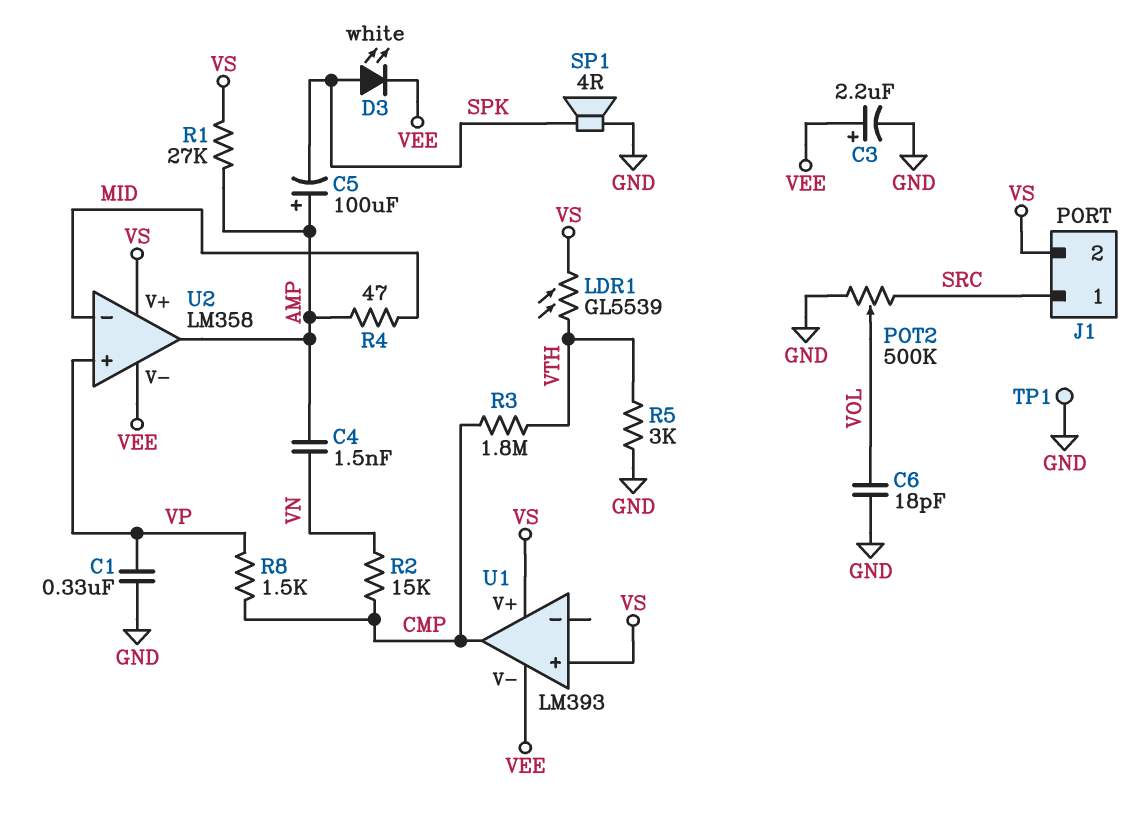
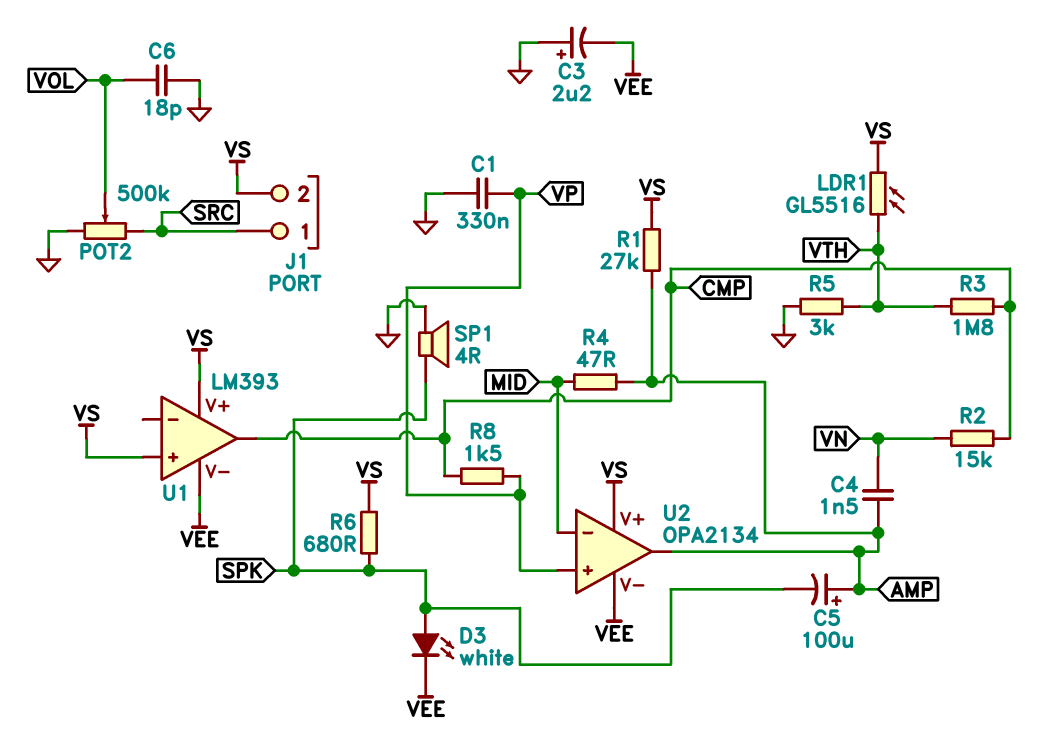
C3: 2.2uF (plus VEE, minus GND) -> 2.2uF (plus GND, minus VEE)
LDR1: GL5539 (VS, VTH) -> GL5516 (VS, VTH)
R6: none -> 680 (SPK, VS)
TP1: test point (GND) -> none
U2: LM358 -> OPA2134

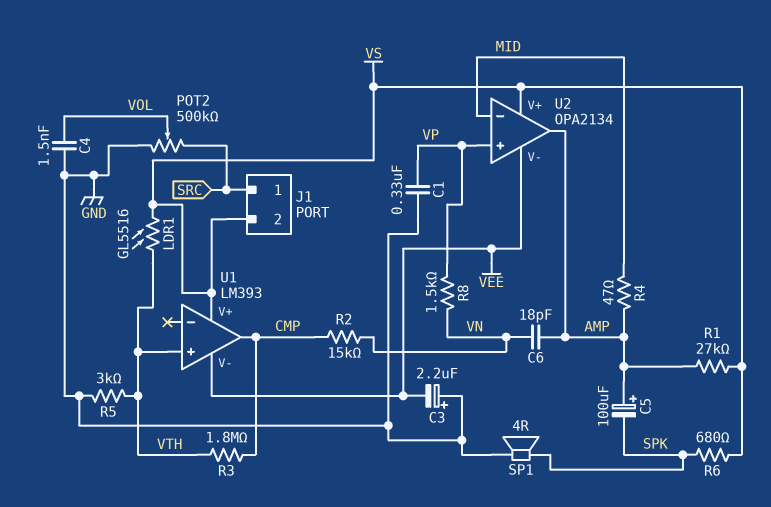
C4: 1.5nF (AMP, VN) -> 1.5nF (GND, VOL)
C6: 18pF (GND, VOL) -> 18pF (AMP, VN)
D3: LED white (A SPK, K VEE) -> none
R8: 1.5k (CMP, VP) -> 1.5k (VN, VP)
U1 pin in+: VS -> VTH

